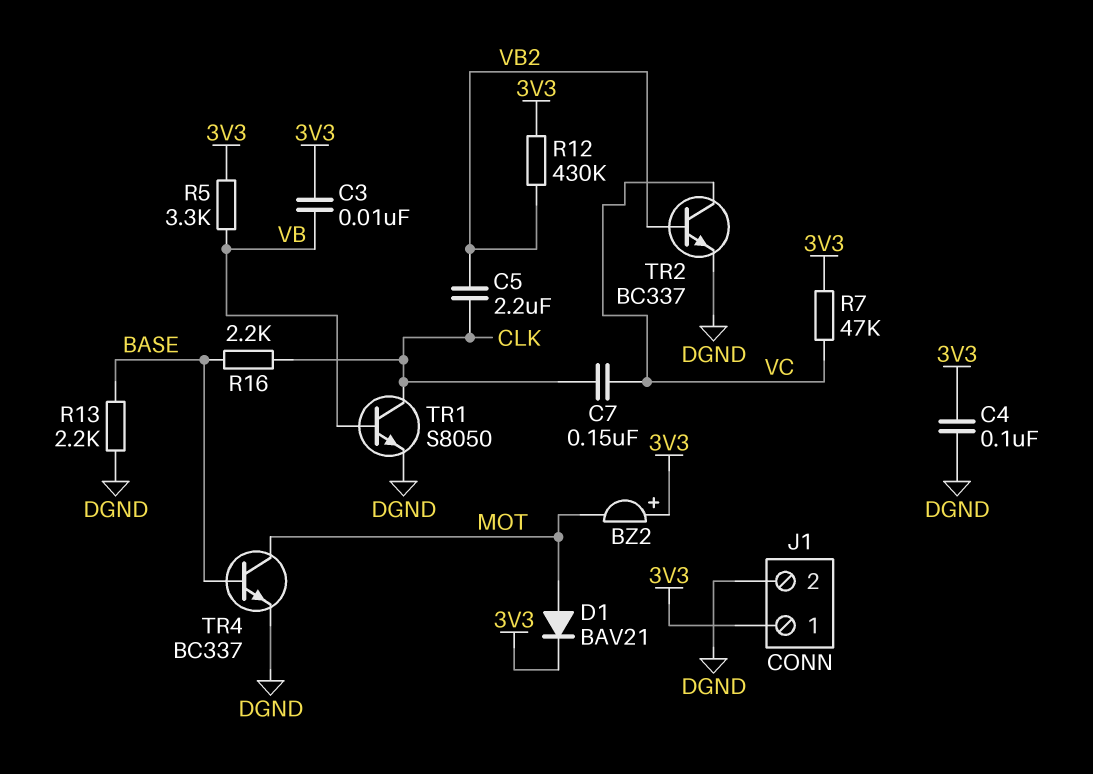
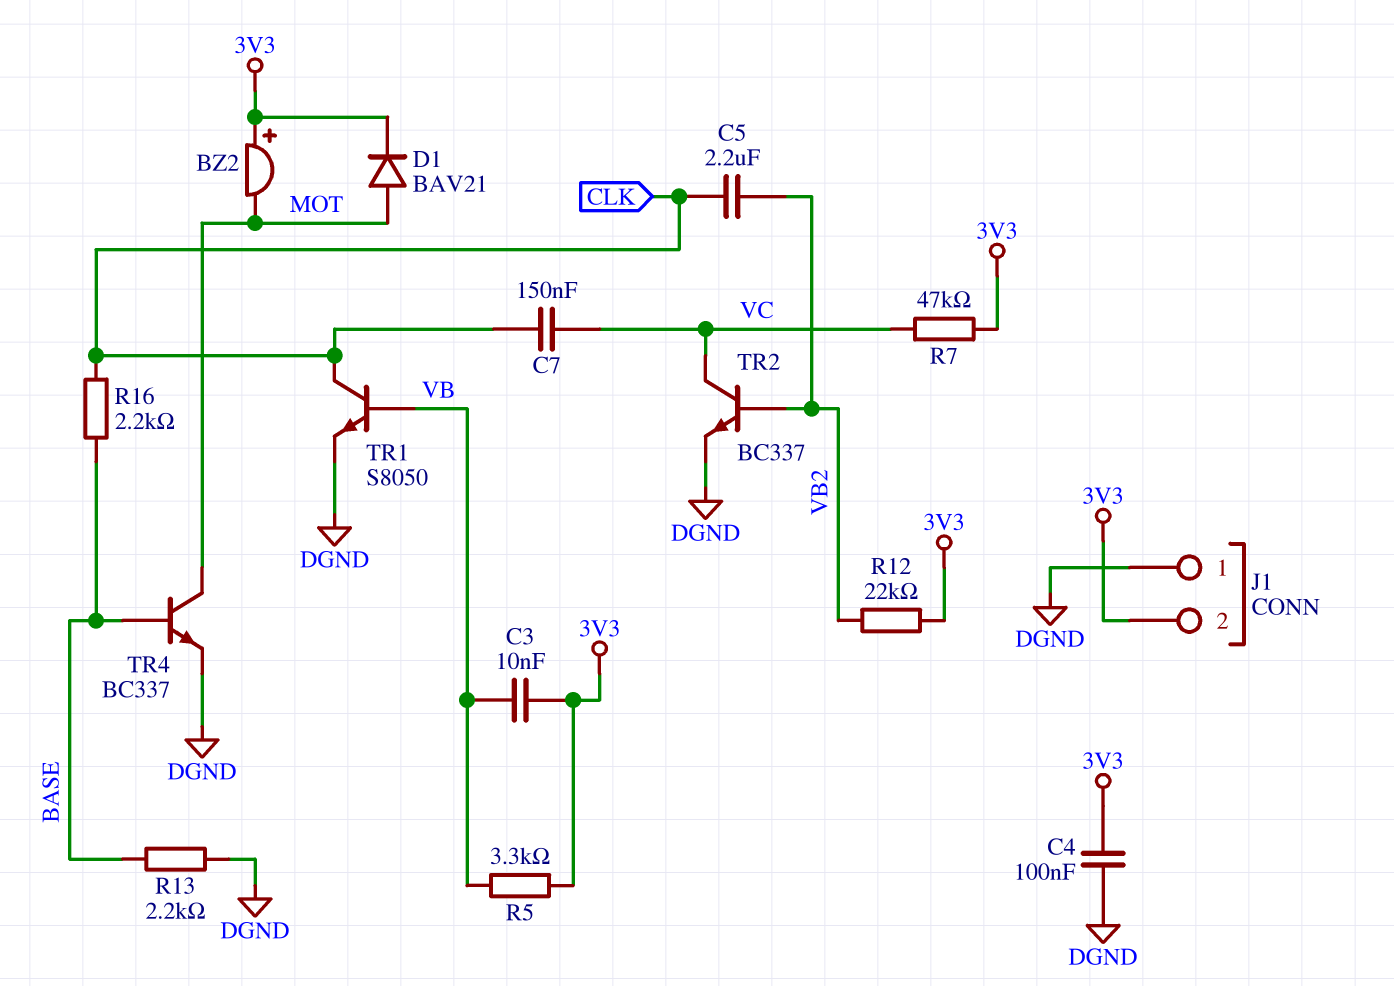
J1 pin 1: 3V3 -> DGND
J1 pin 2: DGND -> 3V3
R12: 430k (3V3, VB2) -> 22k (3V3, VB2)

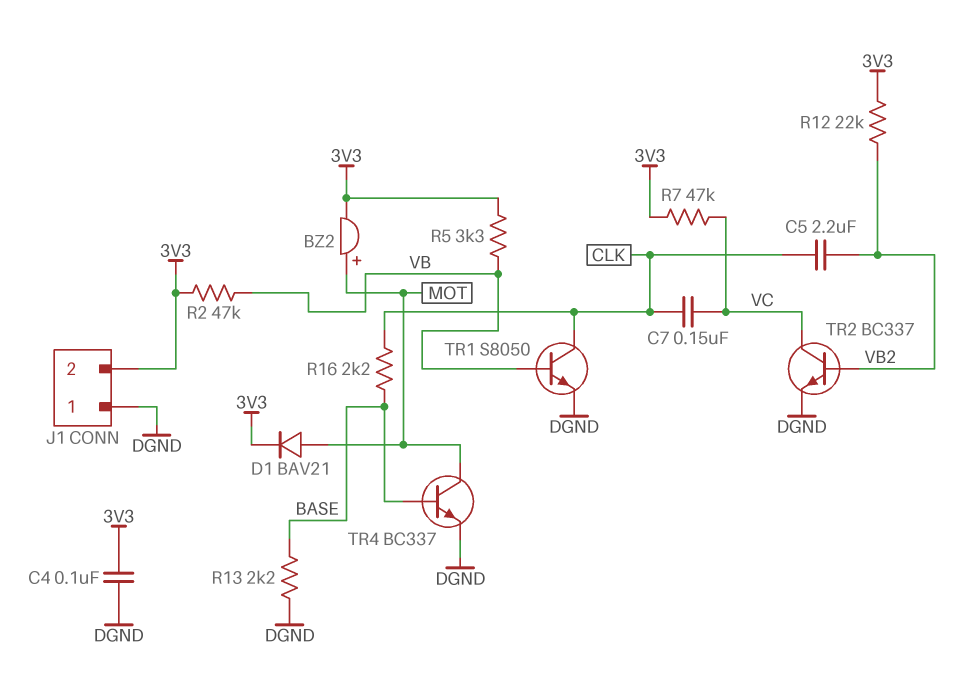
BZ2: buzzer (plus 3V3, minus MOT) -> buzzer (plus MOT, minus 3V3)
C3: 10nF (3V3, VB) -> none
R2: none -> 47k (3V3, VB)

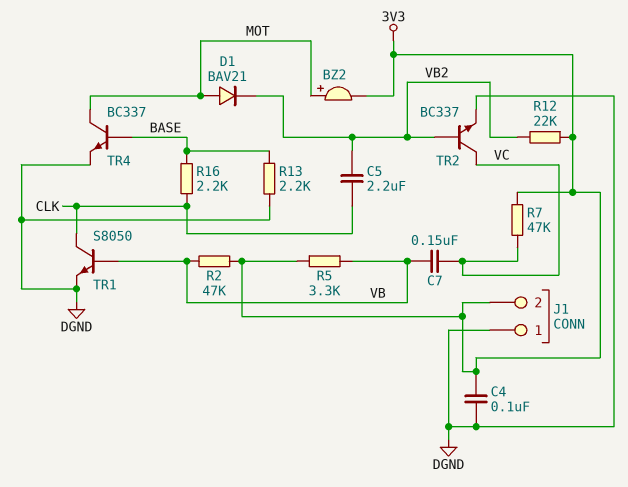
C7: 150nF (CLK, VC) -> 150nF (VB, VC)
D1: diode BAV21 (A MOT, K 3V3) -> diode BAV21 (A MOT, K VB2)

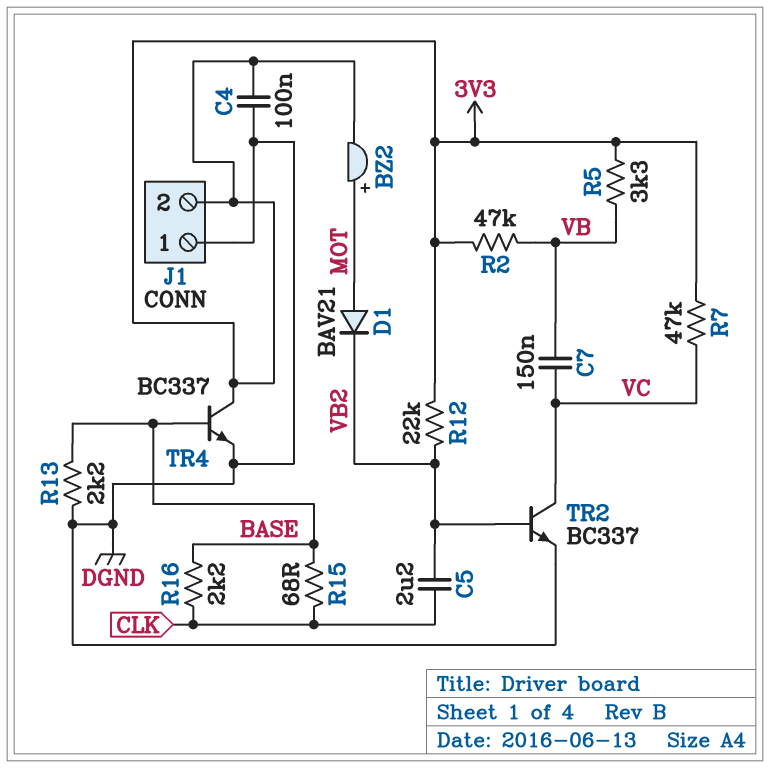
R15: none -> 68 (BASE, CLK)
TR1: NPN S8050 (B VB, C CLK, E DGND) -> none
TR4: NPN BC337 (B BASE, C MOT, E DGND) -> NPN BC337 (B BASE, C 3V3, E DGND)

